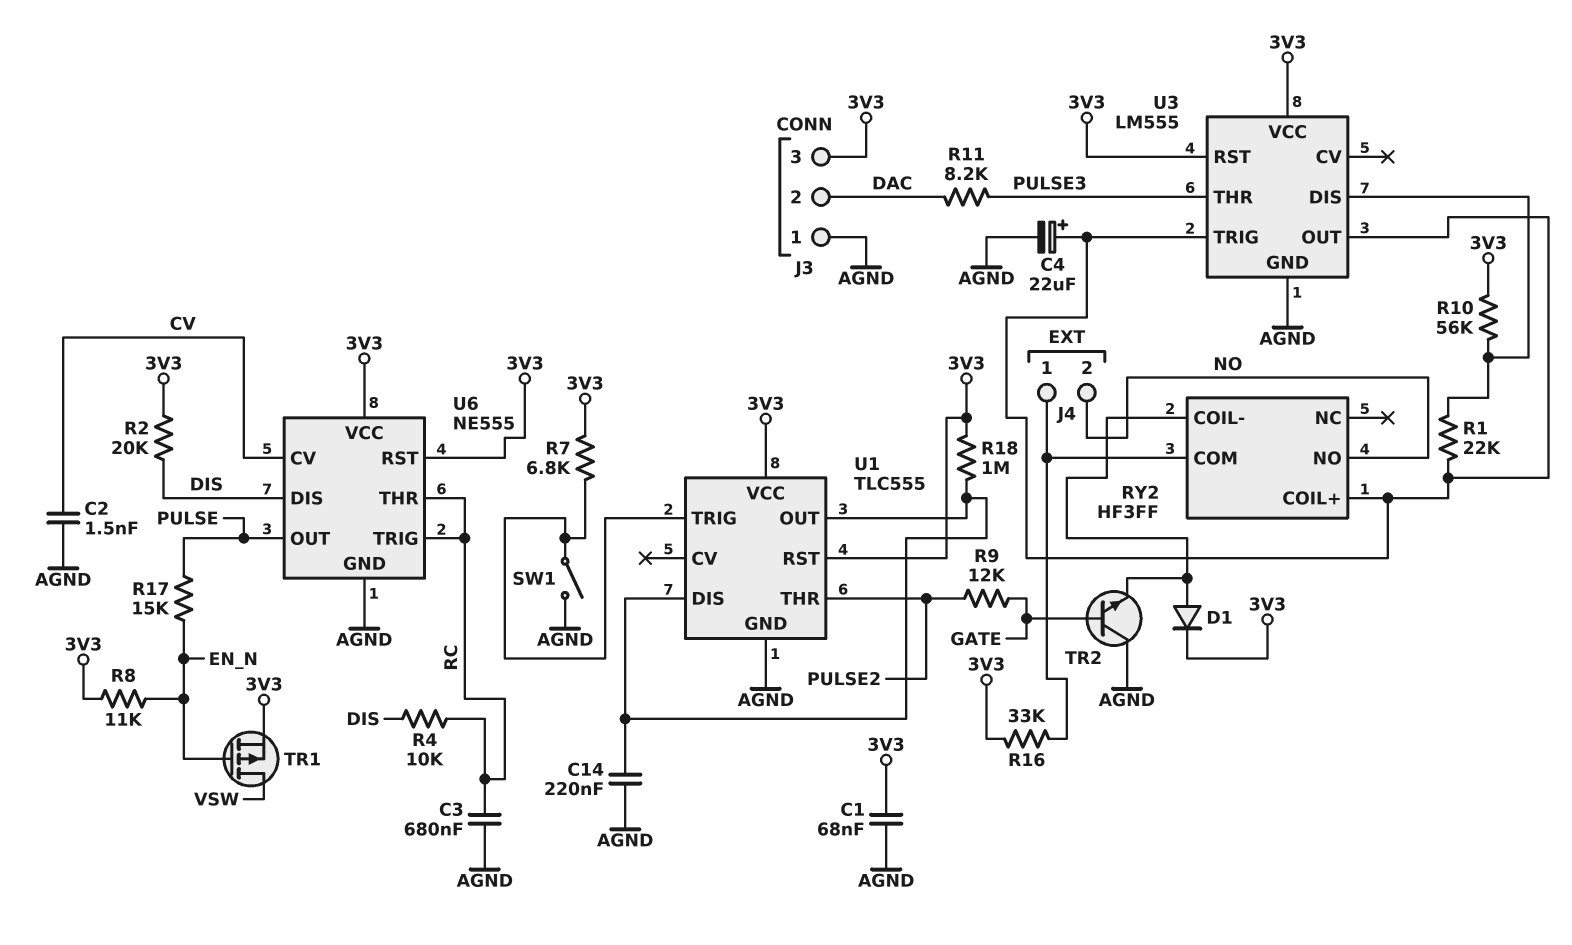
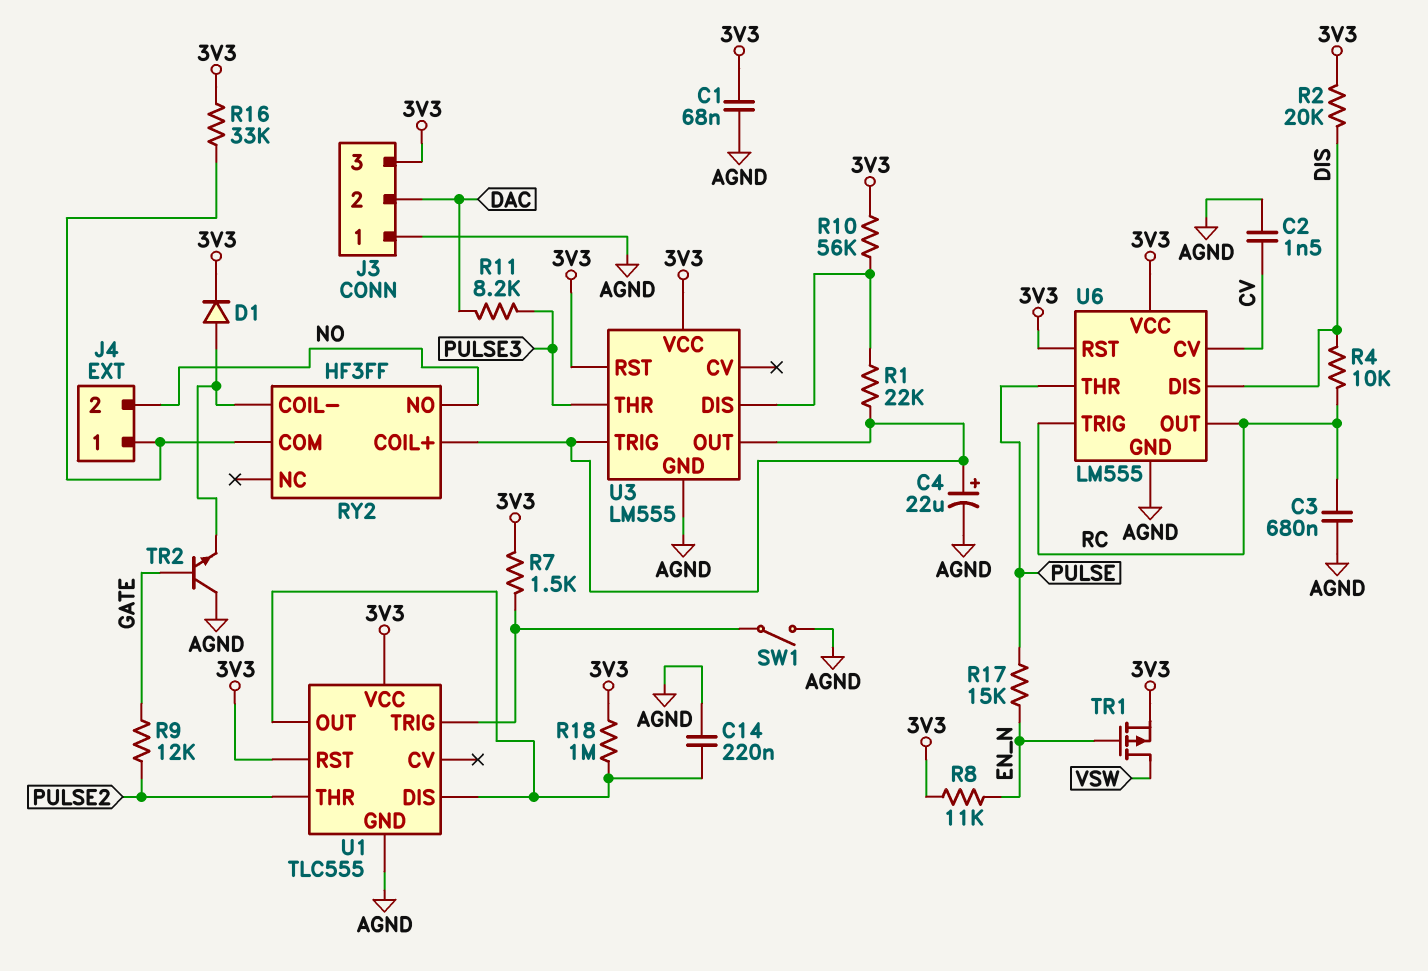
R7: 6.8k (3V3, U1/TRIG) -> 1.5k (3V3, U1/TRIG)
U6: NE555 -> LM555
U6 pin OUT: PULSE -> RC
U6 pin THR: RC -> PULSE

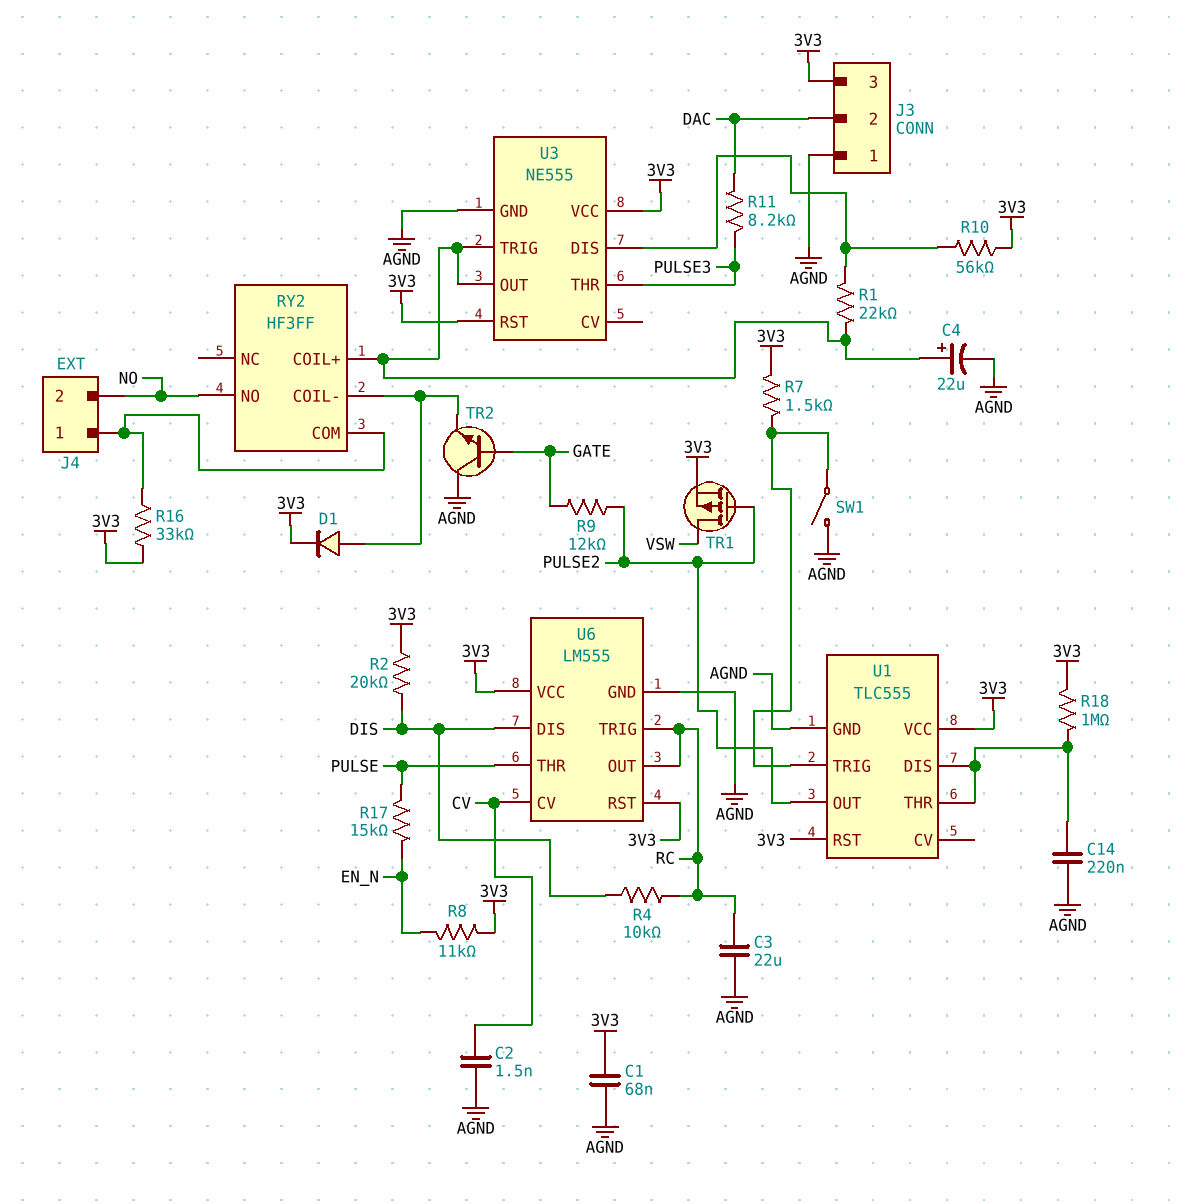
C3: 680nF (AGND, RC) -> 22uF (AGND, RC)
TR1: PMOS (G EN_N, D VSW, S 3V3) -> PMOS (G PULSE2, D VSW, S 3V3)
U1 pin OUT: U1/DIS -> PULSE2
U1 pin THR: PULSE2 -> U1/DIS
U3: LM555 -> NE555

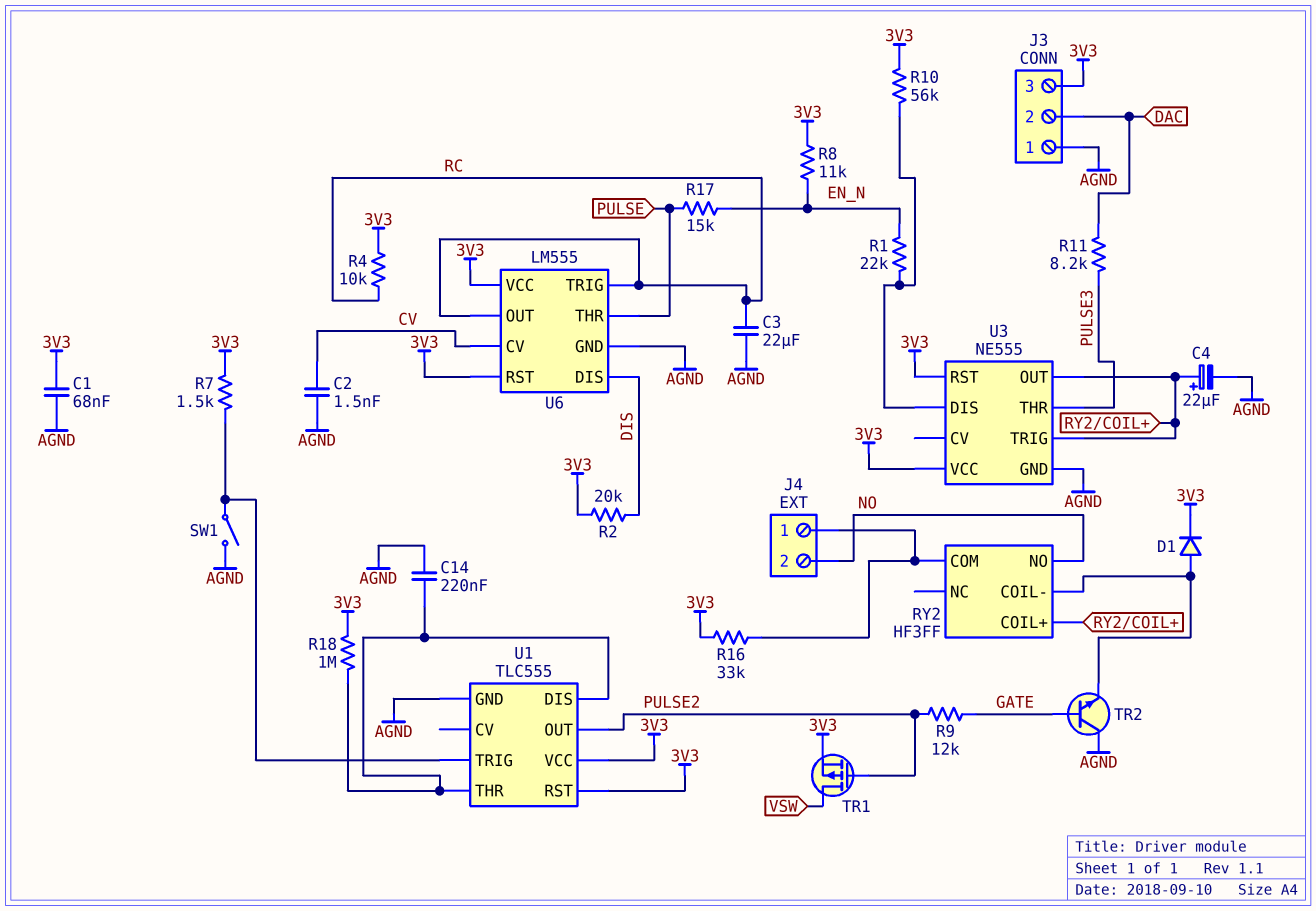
R1: 22k (RY2/COIL+, U3/DIS) -> 22k (EN_N, U3/DIS)
R4: 10k (DIS, RC) -> 10k (3V3, RC)

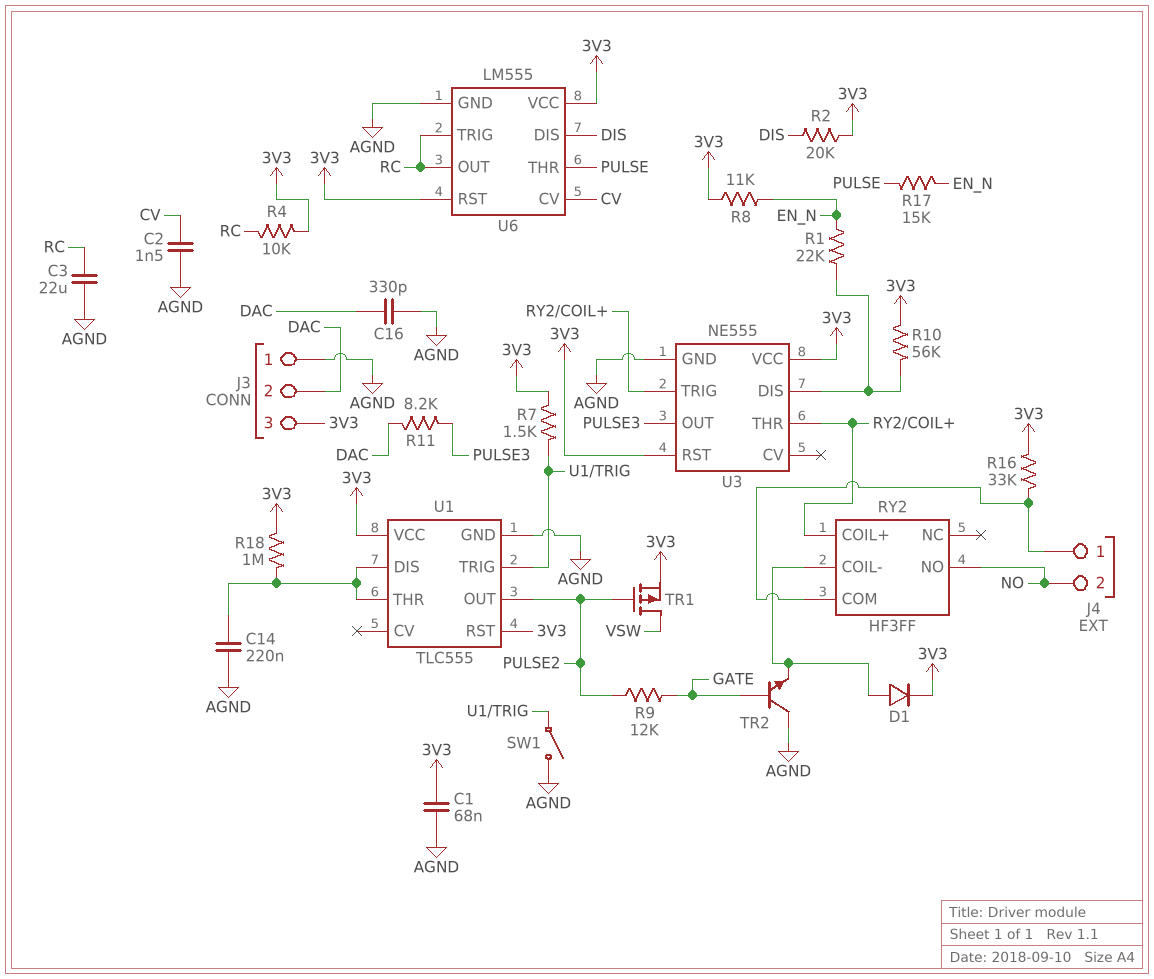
C4: 22uF (plus RY2/COIL+, minus AGND) -> none
C16: none -> 330pF (AGND, DAC)
U3 pin OUT: RY2/COIL+ -> PULSE3
U3 pin THR: PULSE3 -> RY2/COIL+

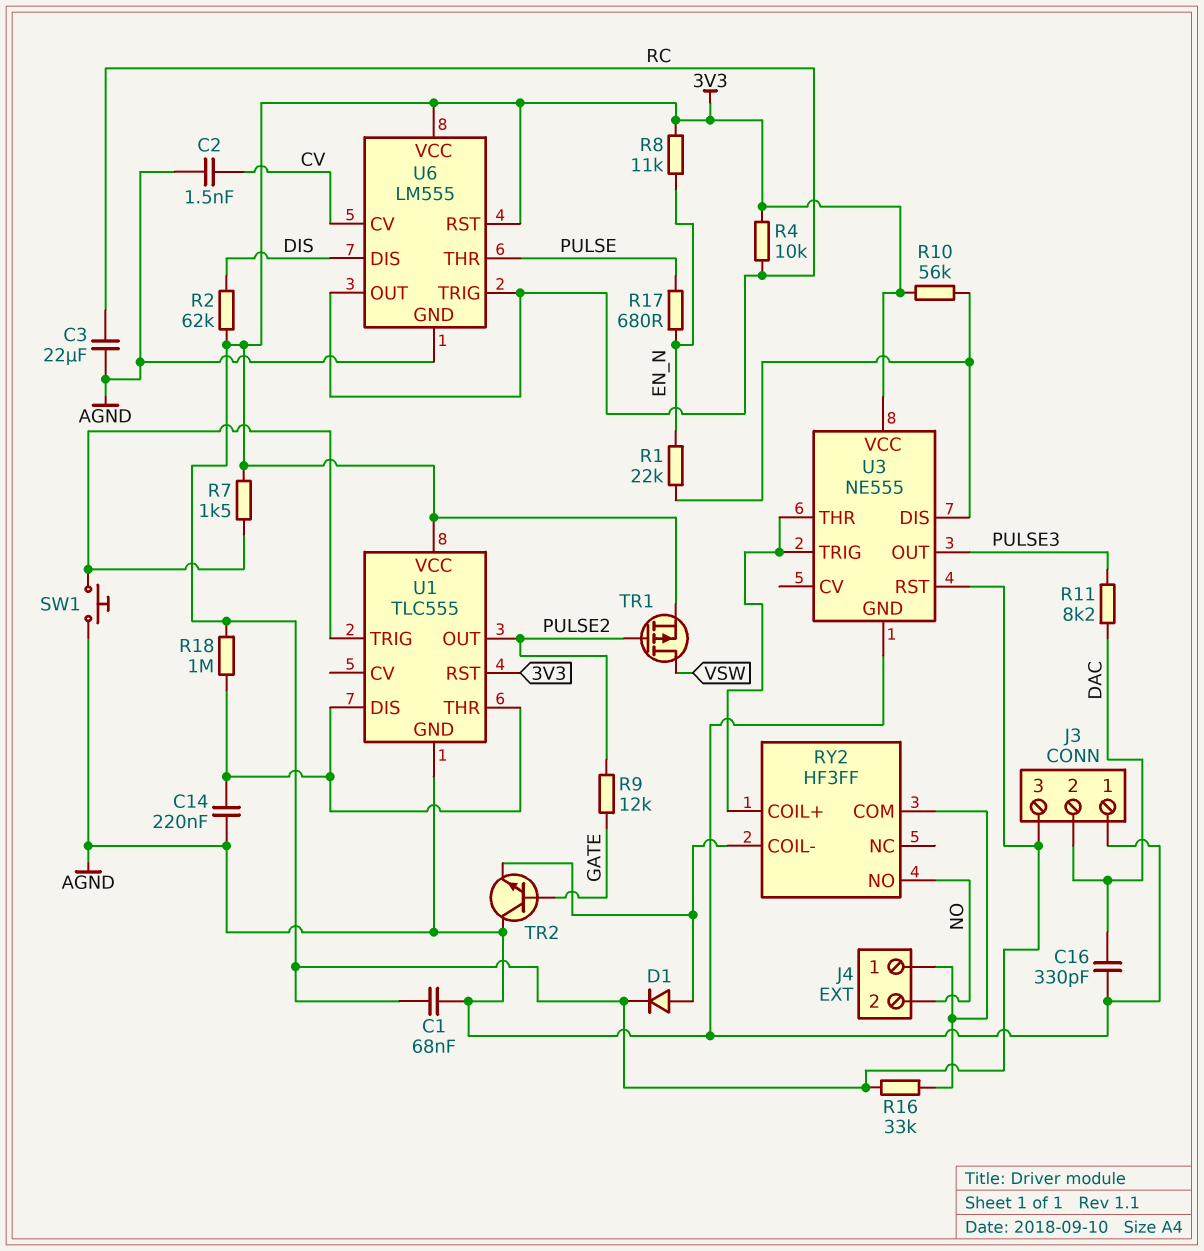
R2: 20k (3V3, DIS) -> 62k (3V3, DIS)
R17: 15k (EN_N, PULSE) -> 680 (EN_N, PULSE)
SW1: switch (AGND, U1/TRIG) -> button (AGND, U1/TRIG)

